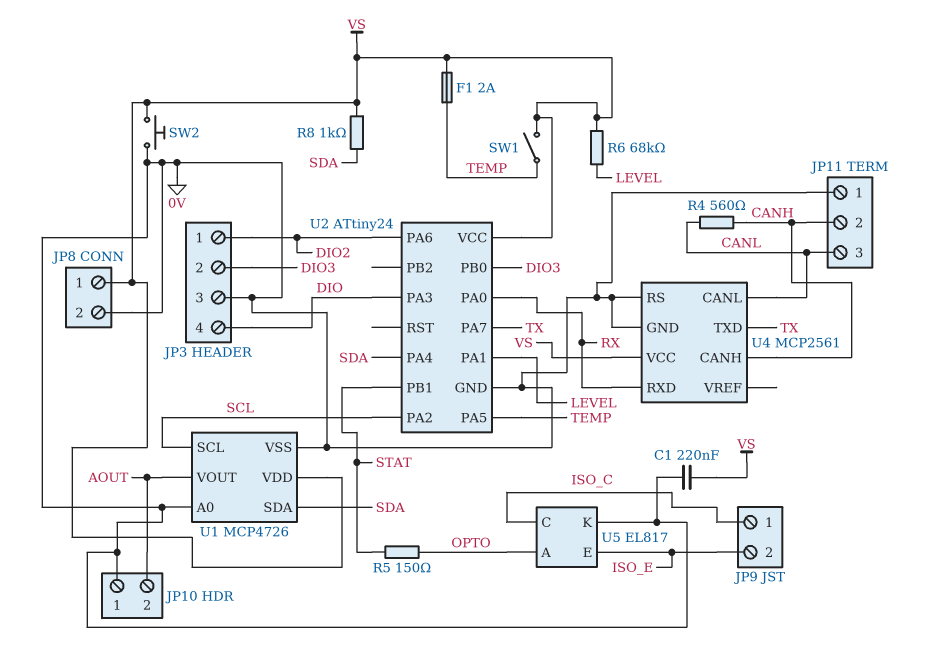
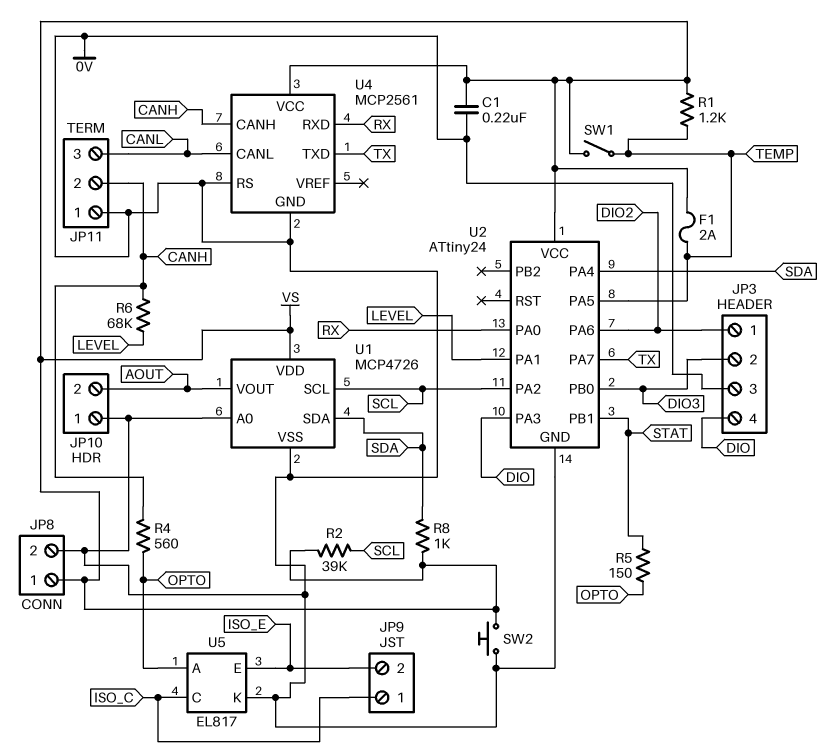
R1: none -> 1.2k (TEMP, VS)
R2: none -> 39k (SCL, VS)
R4: 560 (CANH, CANL) -> 560 (CANH, OPTO)
R6: 68k (LEVEL, VS) -> 68k (CANH, LEVEL)

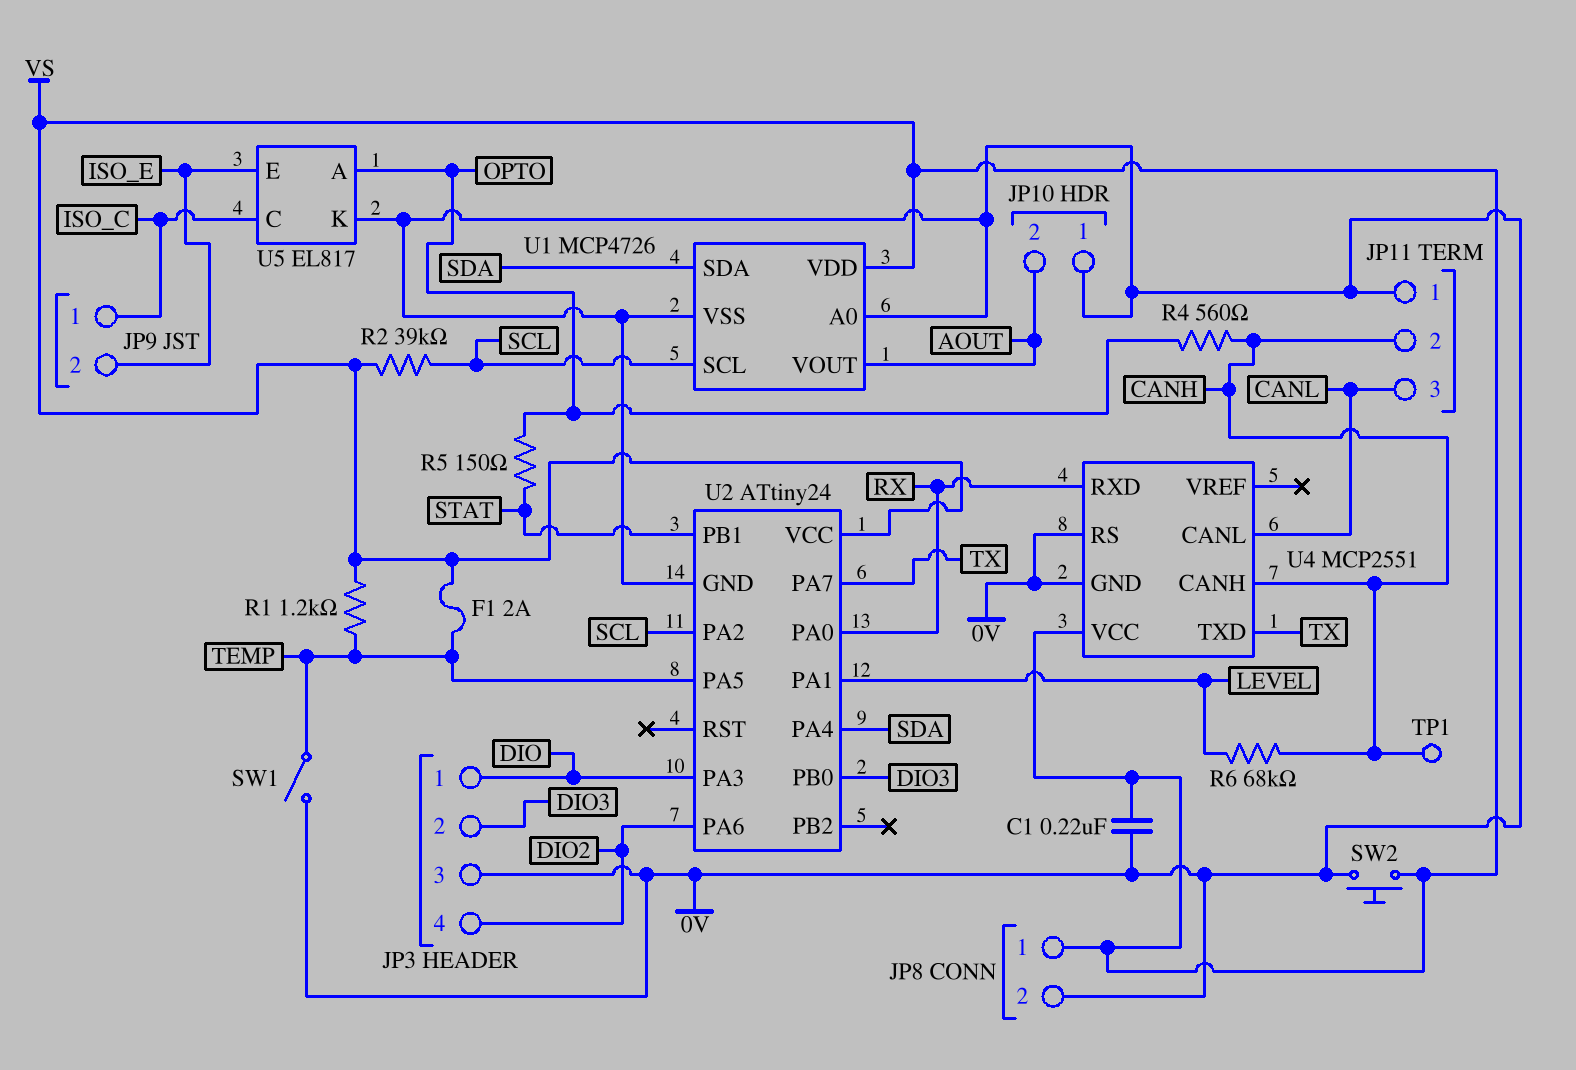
JP3 pin 1: DIO2 -> DIO
JP3 pin 4: DIO -> DIO2
R8: 1k (SDA, VS) -> none
SW1: switch (TEMP, VS) -> switch (0V, TEMP)
TP1: none -> test point (CANH)
U4: MCP2561 -> MCP2551

